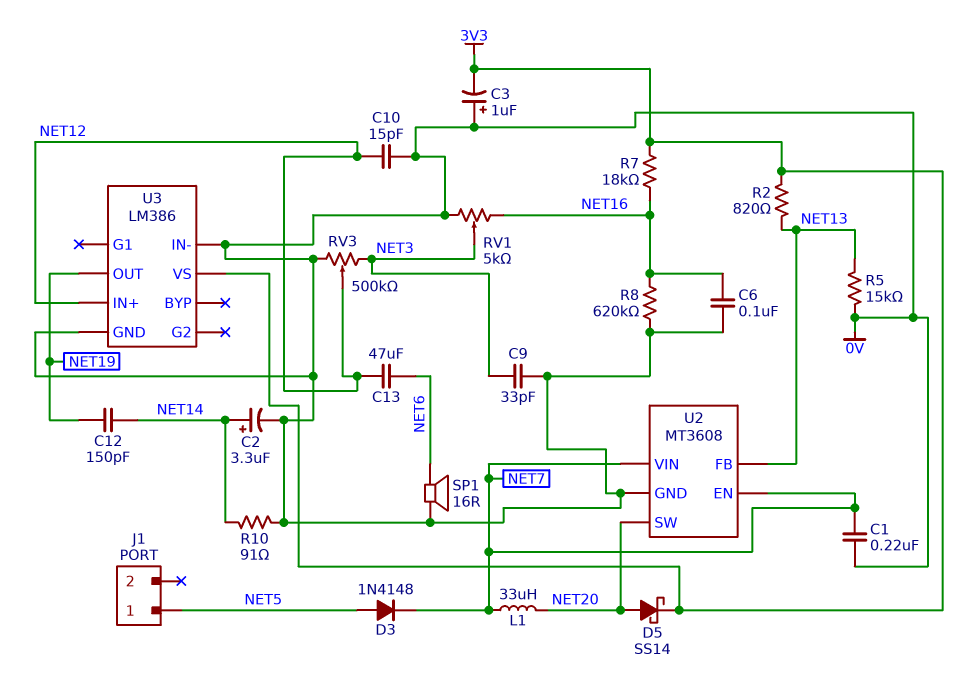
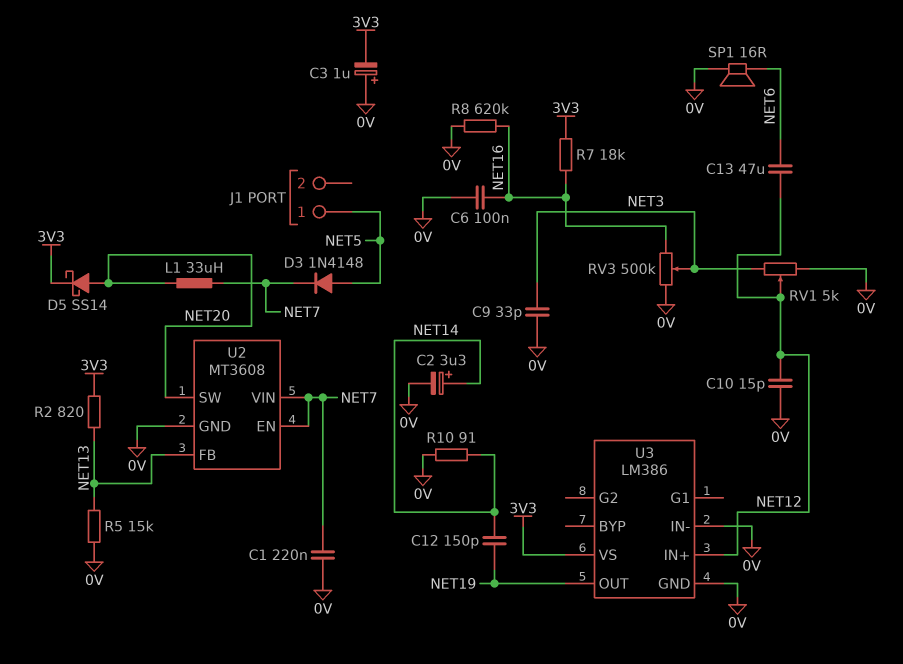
RV1: 5k (0V, NET16, wiper NET3) -> 5k (0V, NET3, wiper NET12)
RV3: 500k (0V, NET3, wiper NET12) -> 500k (0V, NET16, wiper NET3)

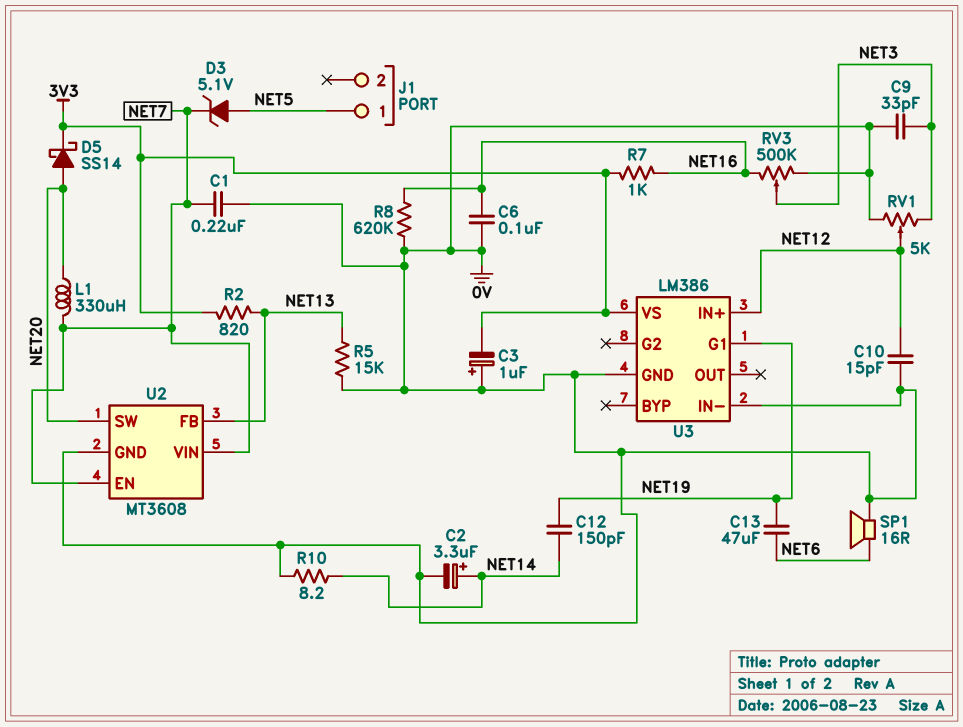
C13: 47uF (NET6, NET12) -> 47uF (NET6, NET19)
D3: diode 1N4148 (A NET5, K NET7) -> zener 5.1V (A NET5, K NET7)
L1: 33uH (NET7, NET20) -> 330uH (NET7, NET20)
R7: 18k (3V3, NET16) -> 1k (3V3, NET16)
R10: 91 (0V, NET14) -> 8.2 (0V, NET14)
U3 pin G1: none -> NET19
U3 pin OUT: NET19 -> none

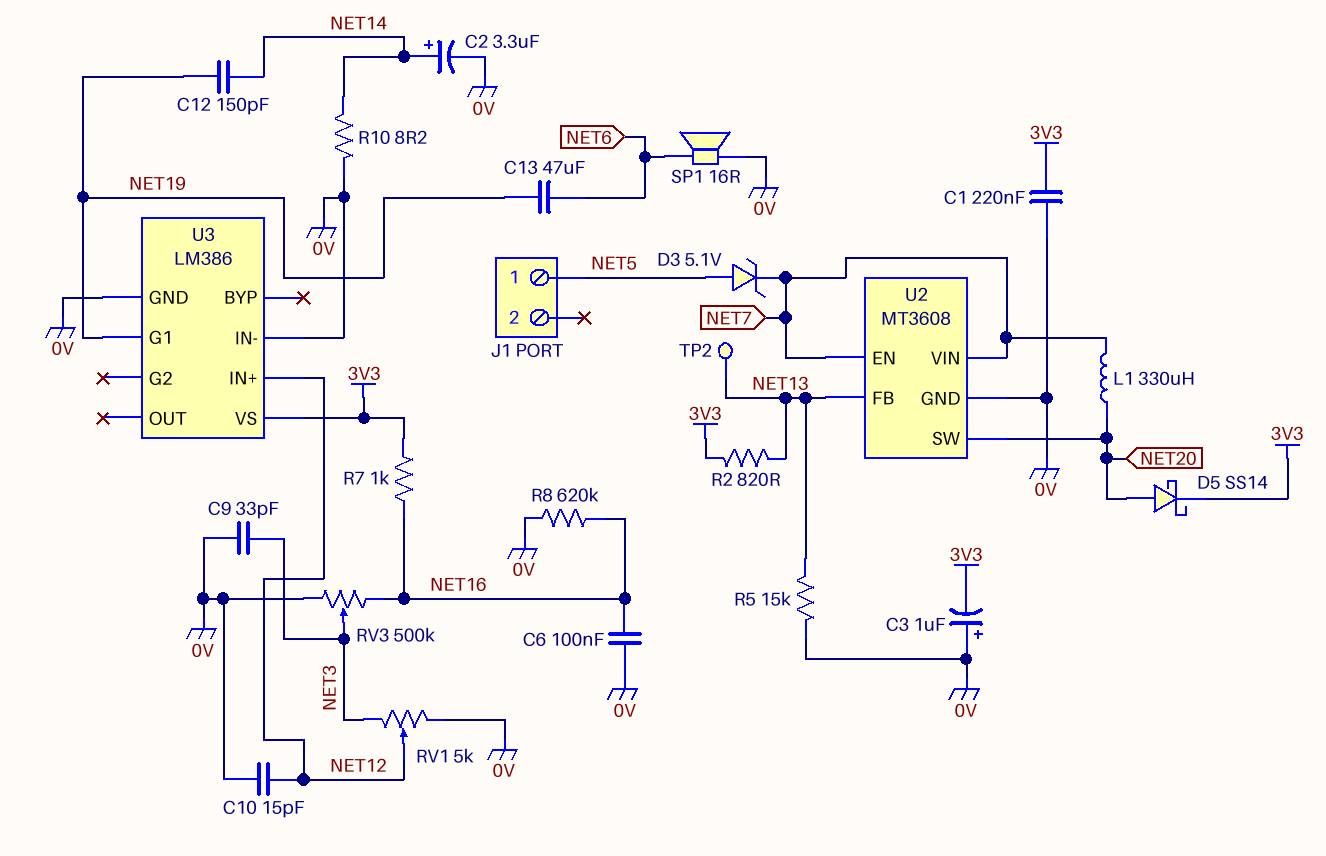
C1: 220nF (0V, NET7) -> 220nF (0V, 3V3)
TP2: none -> test point (NET13)

